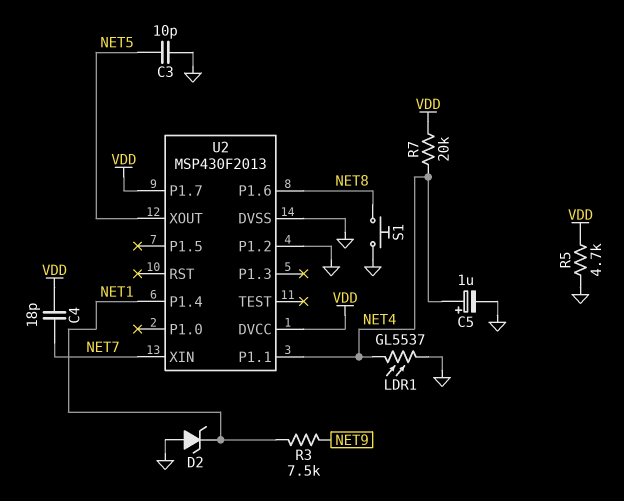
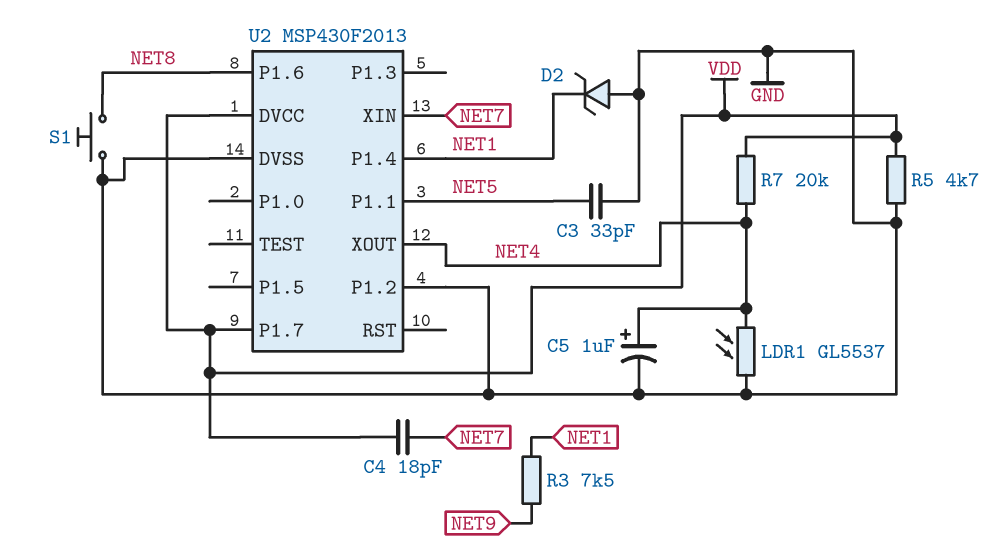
C3: 10pF (GND, NET5) -> 33pF (GND, NET5)
U2 pin P1.1: NET4 -> NET5
U2 pin XOUT: NET5 -> NET4

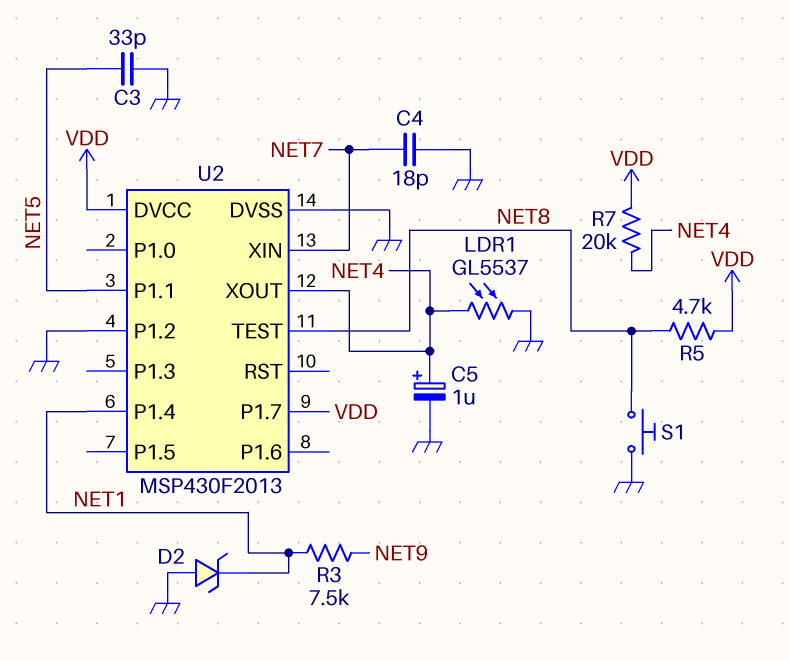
C4: 18pF (NET7, VDD) -> 18pF (GND, NET7)
R5: 4.7k (GND, VDD) -> 4.7k (NET8, VDD)
U2 pin P1.6: NET8 -> none
U2 pin TEST: none -> NET8

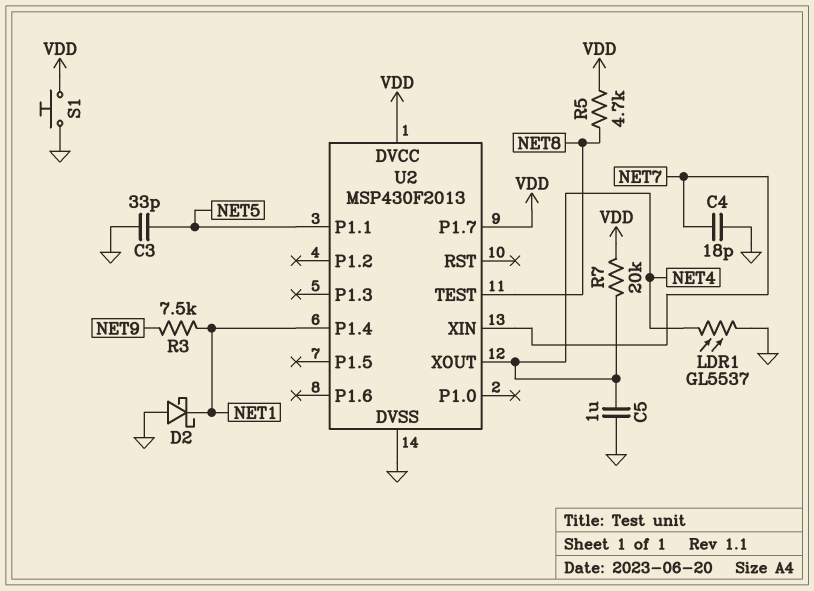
C5: 1uF (plus NET4, minus GND) -> 1uF (GND, NET4)
D2: zener (A GND, K NET1) -> schottky (A GND, K NET1)
S1: button (GND, NET8) -> button (GND, VDD)
U2 pin P1.2: GND -> none

